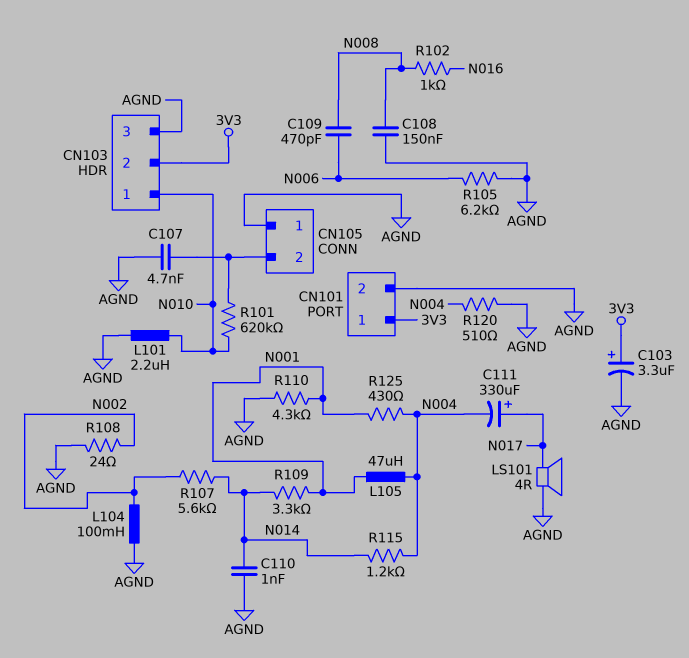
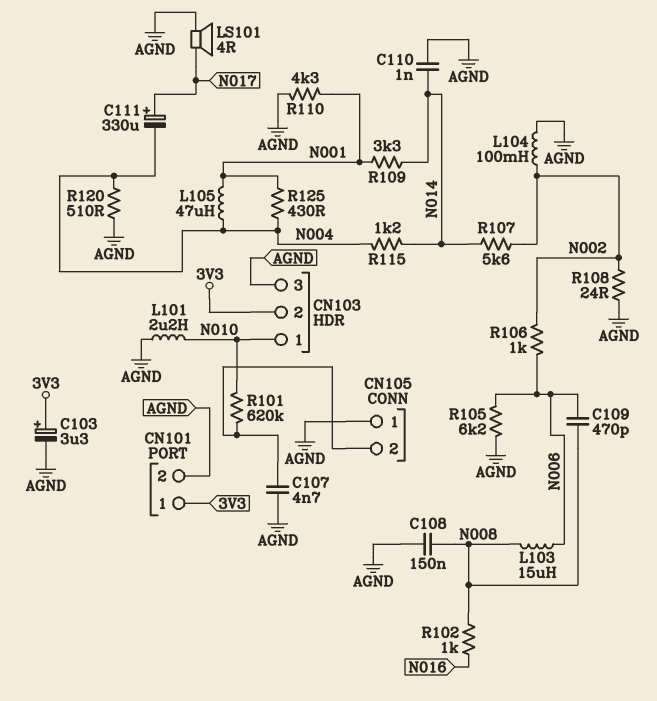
L103: none -> 15uH (N006, N008)
R106: none -> 1k (N002, N006)

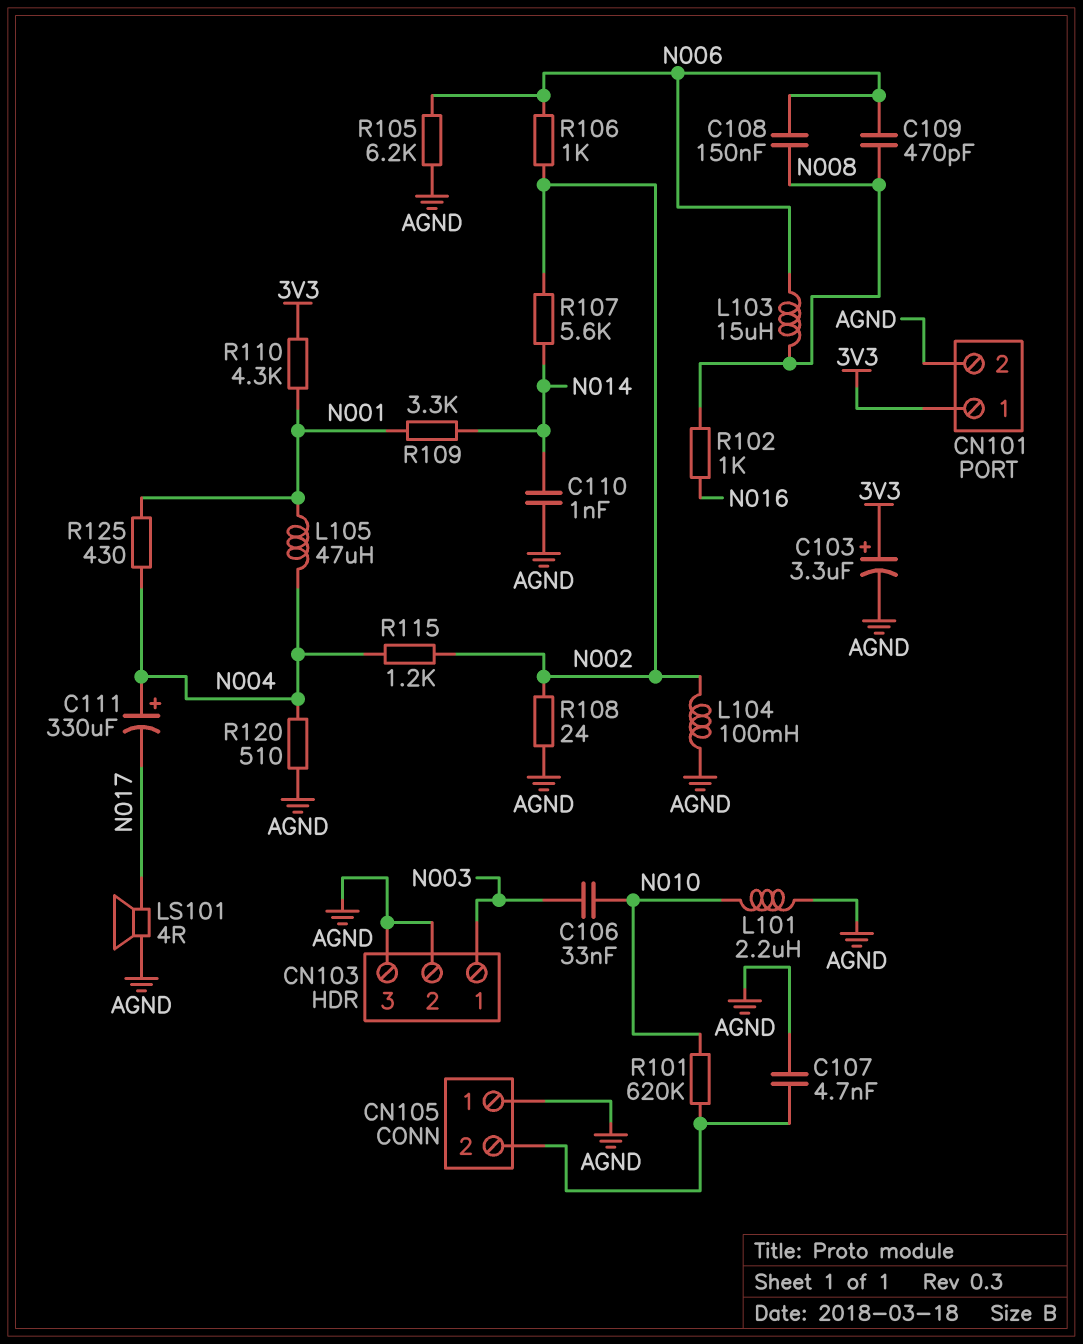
C106: none -> 33nF (N003, N010)
C108: 150nF (AGND, N008) -> 150nF (N006, N008)
C111: 330uF (plus N017, minus N004) -> 330uF (plus N004, minus N017)
CN103 pin 1: N010 -> N003
CN103 pin 2: 3V3 -> AGND
R110: 4.3k (AGND, N001) -> 4.3k (3V3, N001)
R115: 1.2k (N004, N014) -> 1.2k (N002, N004)

